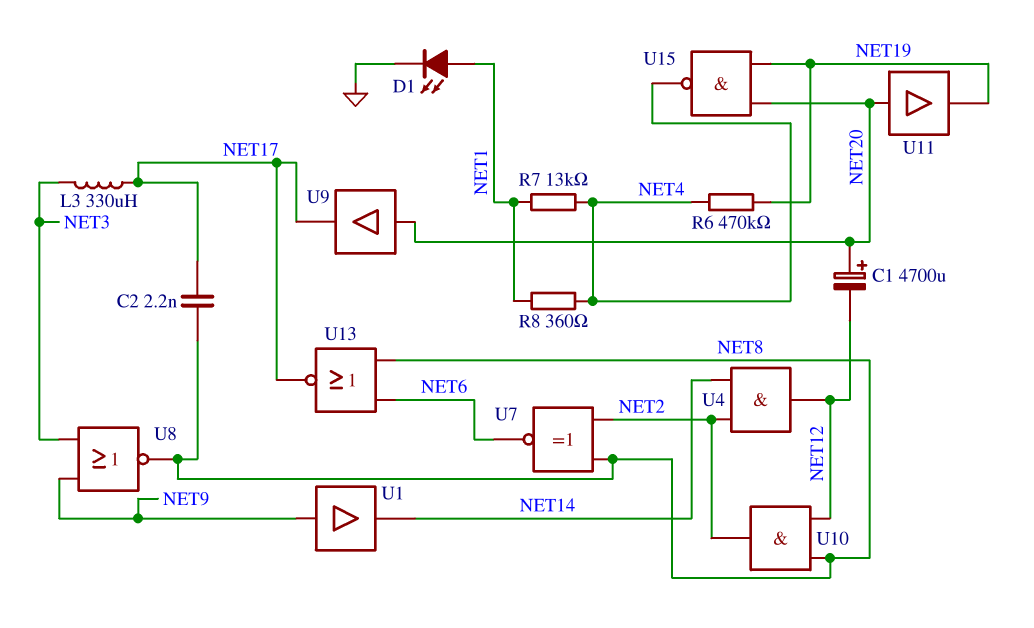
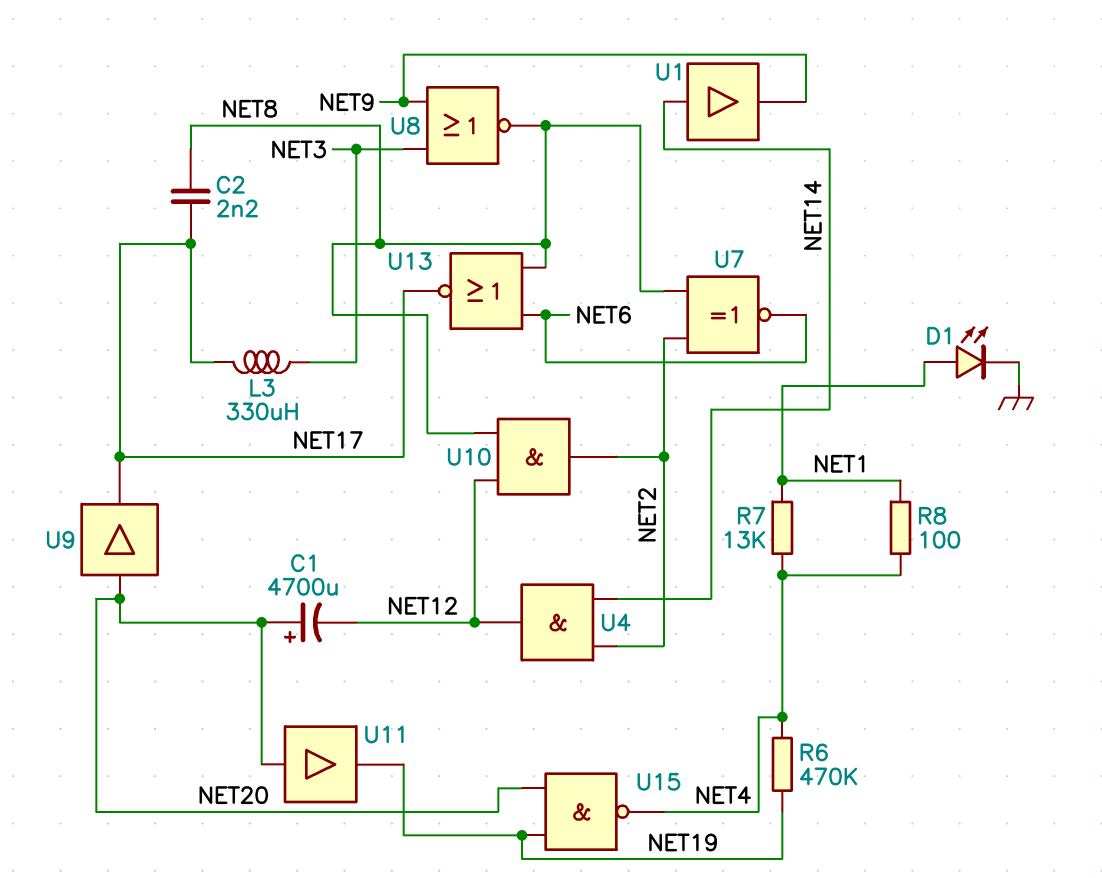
R8: 360 (NET1, NET4) -> 100 (NET1, NET4)
U1: buffer (in NET9, out NET14) -> buffer (in NET14, out NET9)

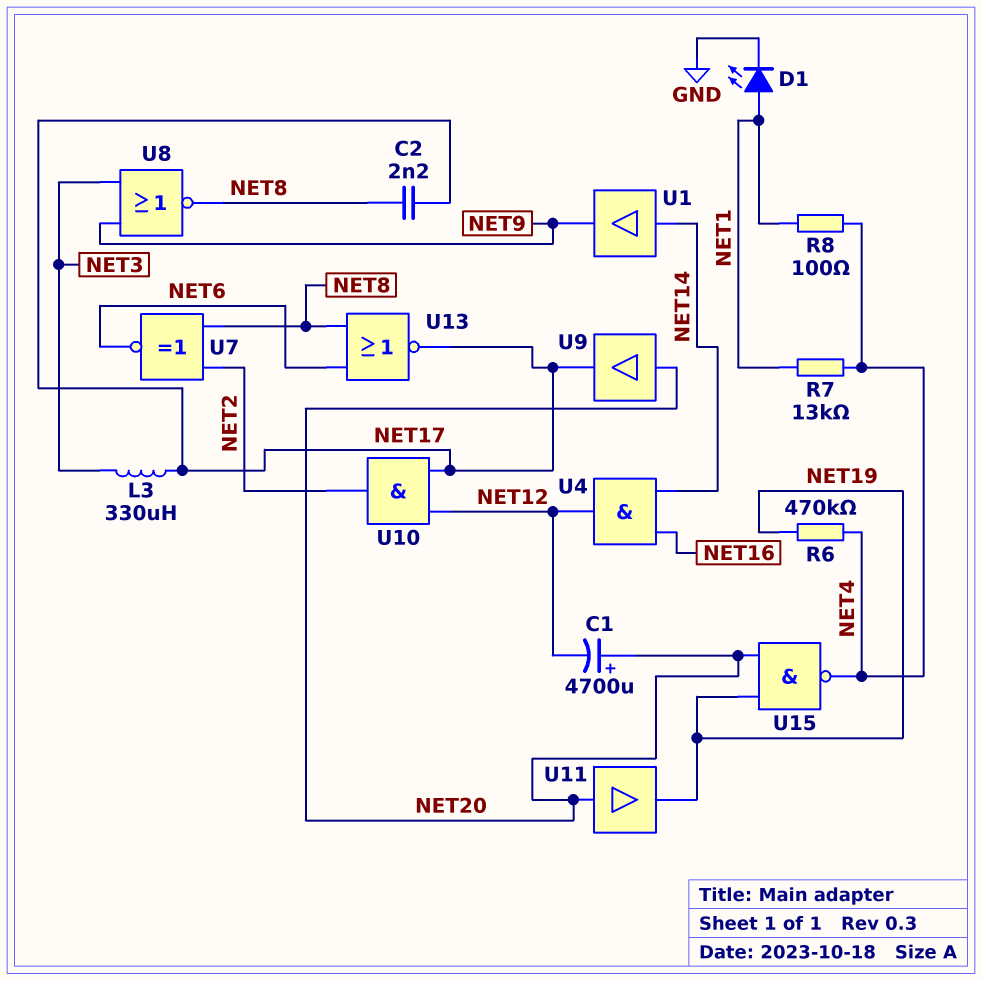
U4: AND (in NET2, in NET14, out NET12) -> AND (in NET14, in NET16, out NET12)
U10: AND (in NET8, in NET12, out NET2) -> AND (in NET12, in NET17, out NET2)

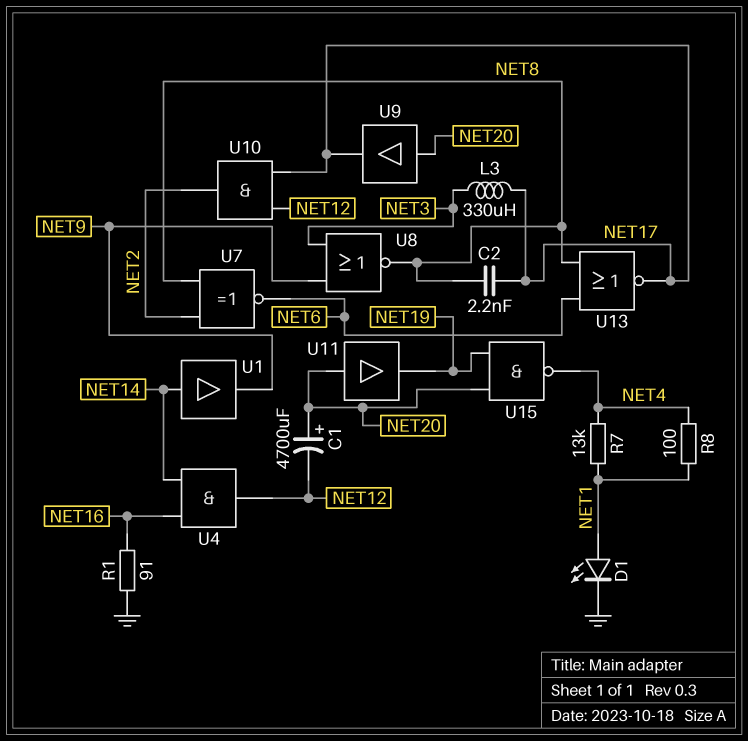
R1: none -> 91 (GND, NET16)
R6: 470k (NET4, NET19) -> none

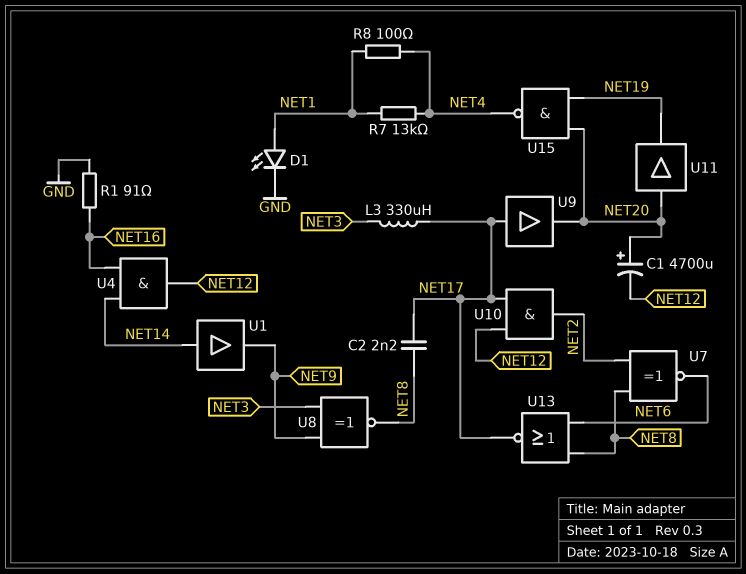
U8: NOR (in NET3, in NET9, out NET8) -> XNOR (in NET3, in NET9, out NET8)
U9: buffer (in NET20, out NET17) -> buffer (in NET17, out NET20)

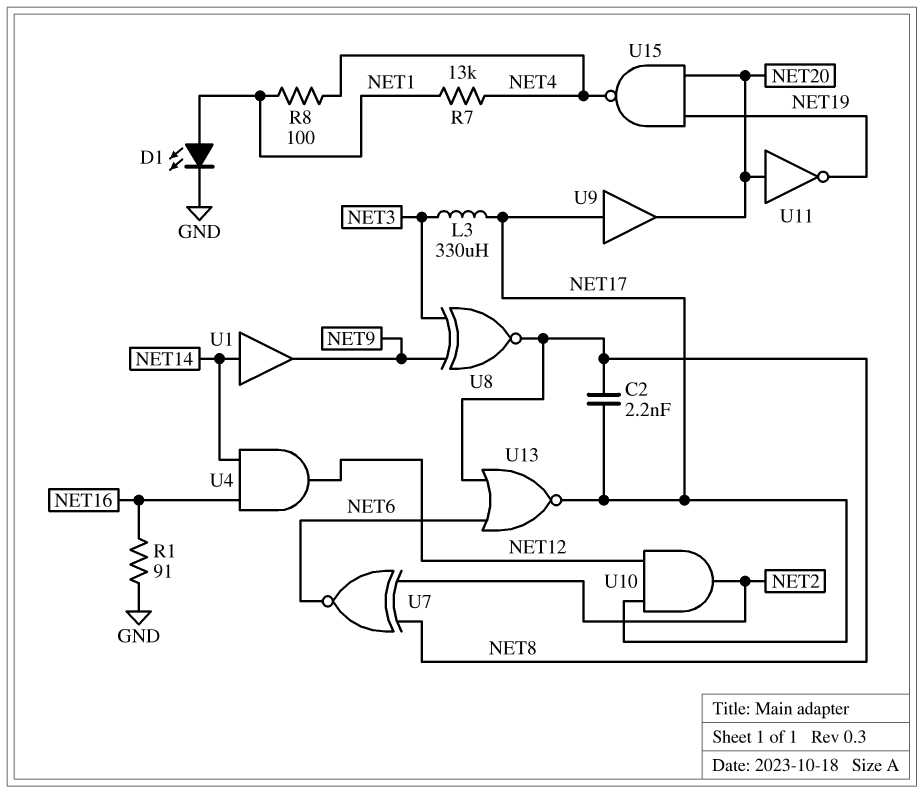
C1: 4700uF (plus NET20, minus NET12) -> none
U11: buffer (in NET20, out NET19) -> NOT (in NET20, out NET19)

